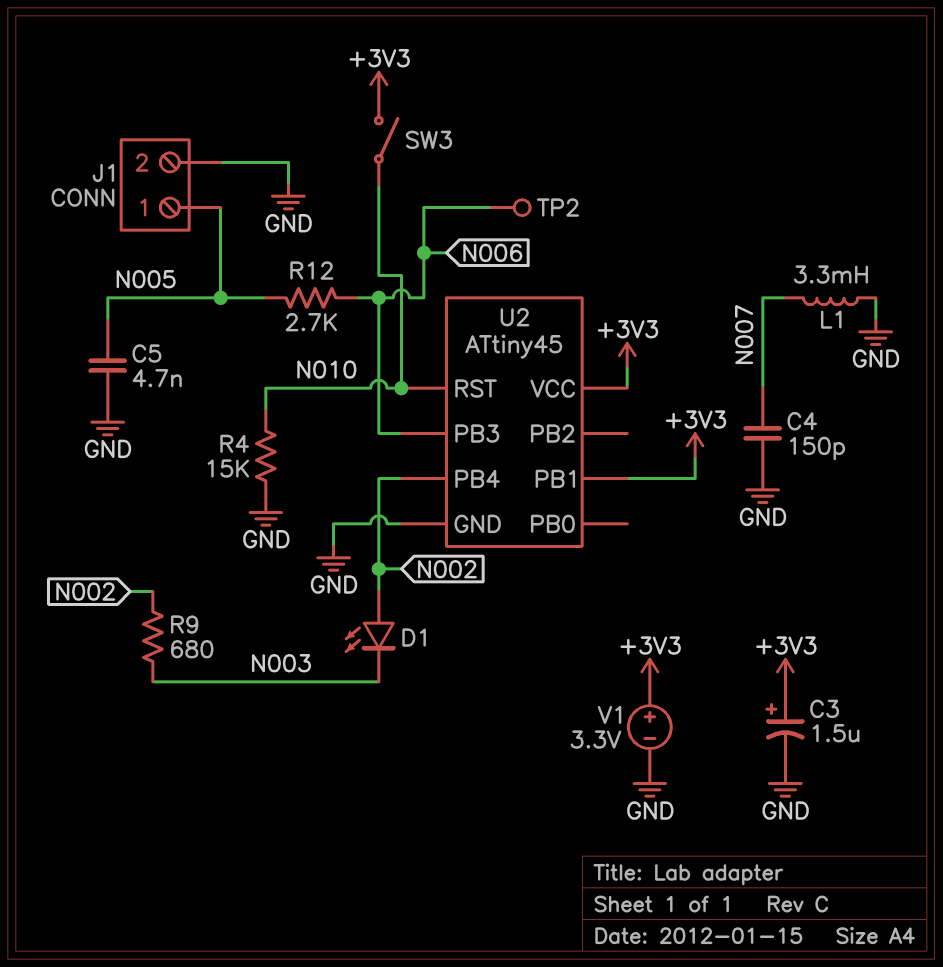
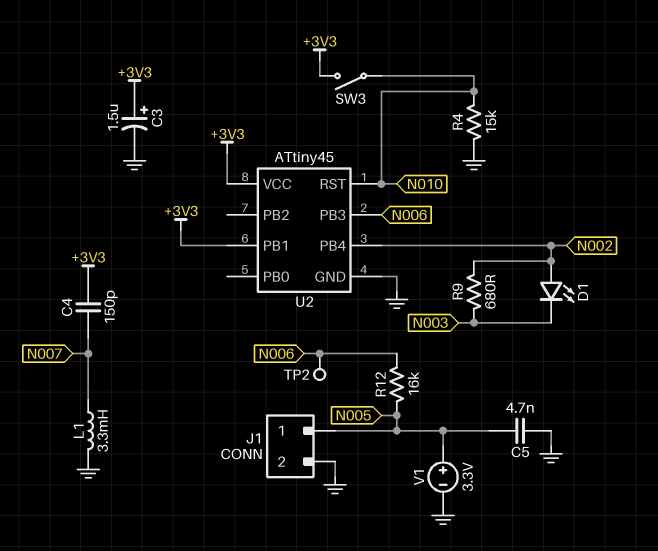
C4: 150pF (GND, N007) -> 150pF (+3V3, N007)
R12: 2.7k (N005, N006) -> 16k (N005, N006)
V1: 3.3V (plus +3V3, minus GND) -> 3.3V (plus N005, minus GND)

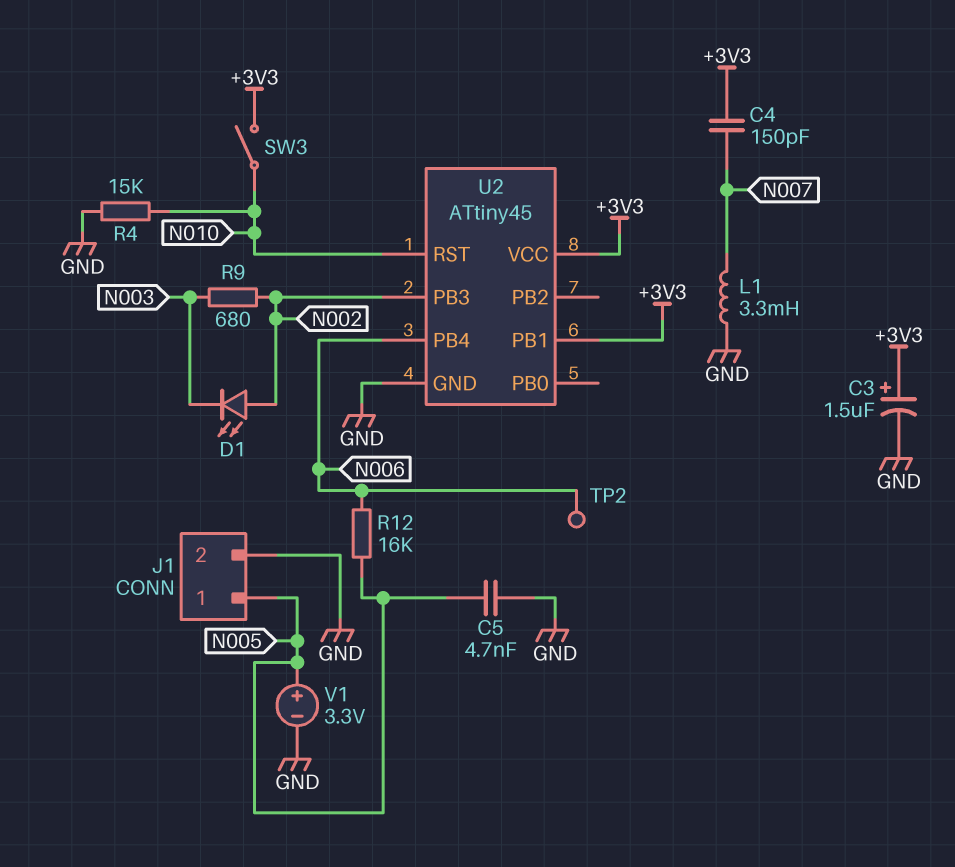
U2 pin PB3: N006 -> N002
U2 pin PB4: N002 -> N006

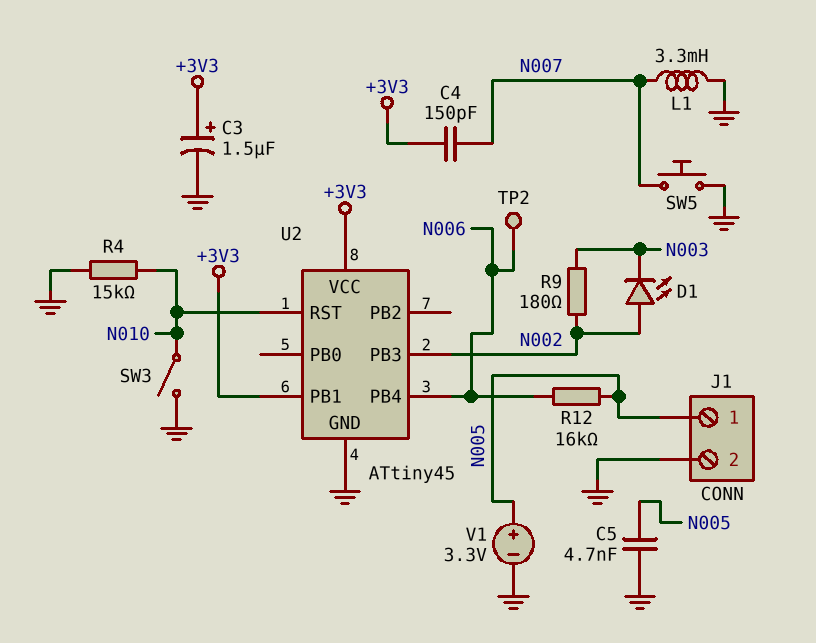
R9: 680 (N002, N003) -> 180 (N002, N003)
SW3: switch (+3V3, N010) -> switch (GND, N010)
SW5: none -> button (GND, N007)

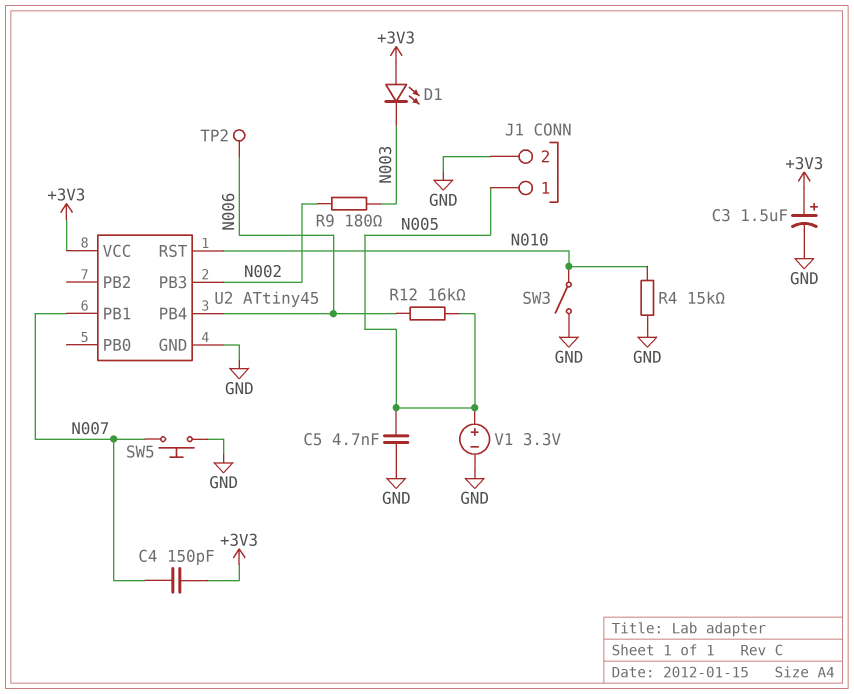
D1: LED (A N002, K N003) -> LED (A +3V3, K N003)
L1: 3.3mH (GND, N007) -> none
U2 pin PB1: +3V3 -> N007

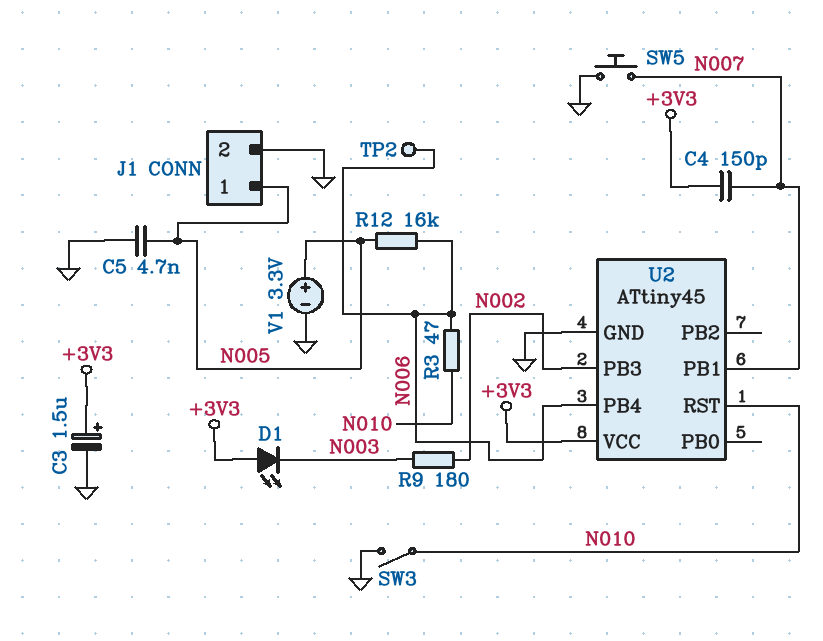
R3: none -> 47 (N006, N010)
R4: 15k (GND, N010) -> none

